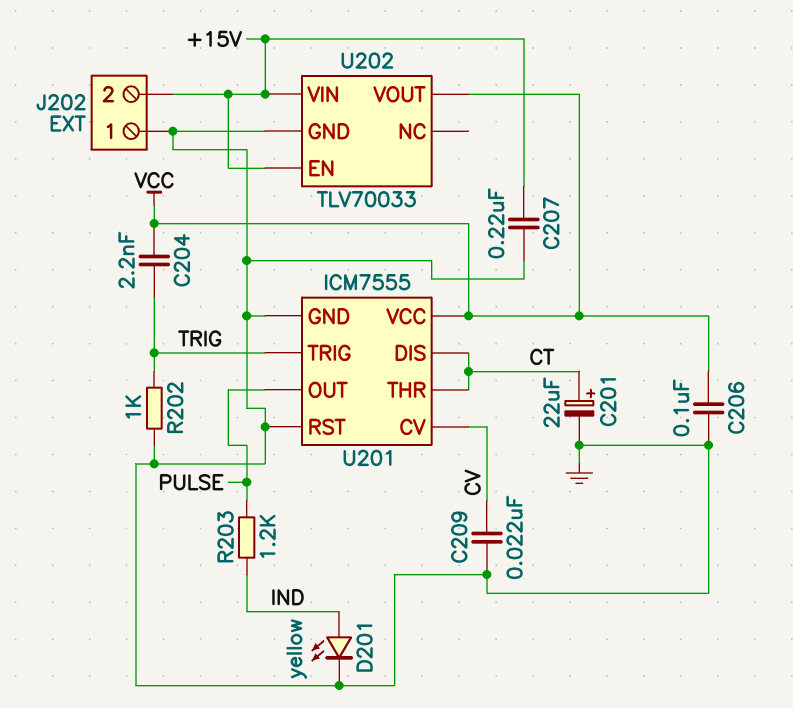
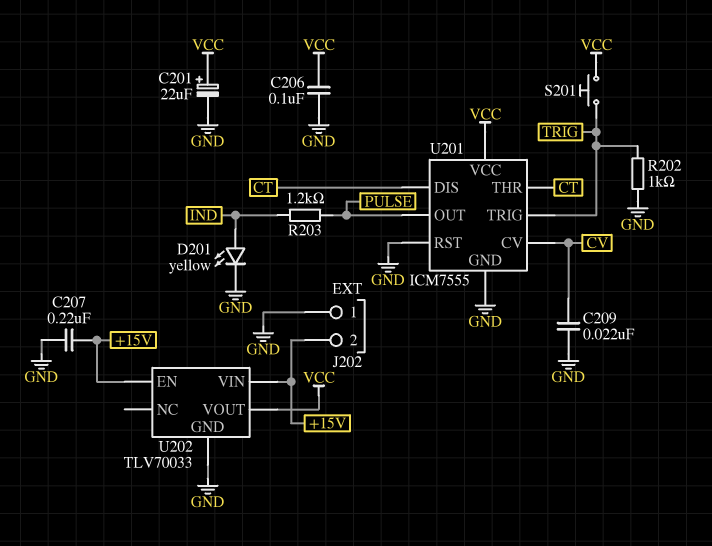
C201: 22uF (plus CT, minus GND) -> 22uF (plus VCC, minus GND)
C204: 2.2nF (TRIG, VCC) -> none
S201: none -> button (TRIG, VCC)

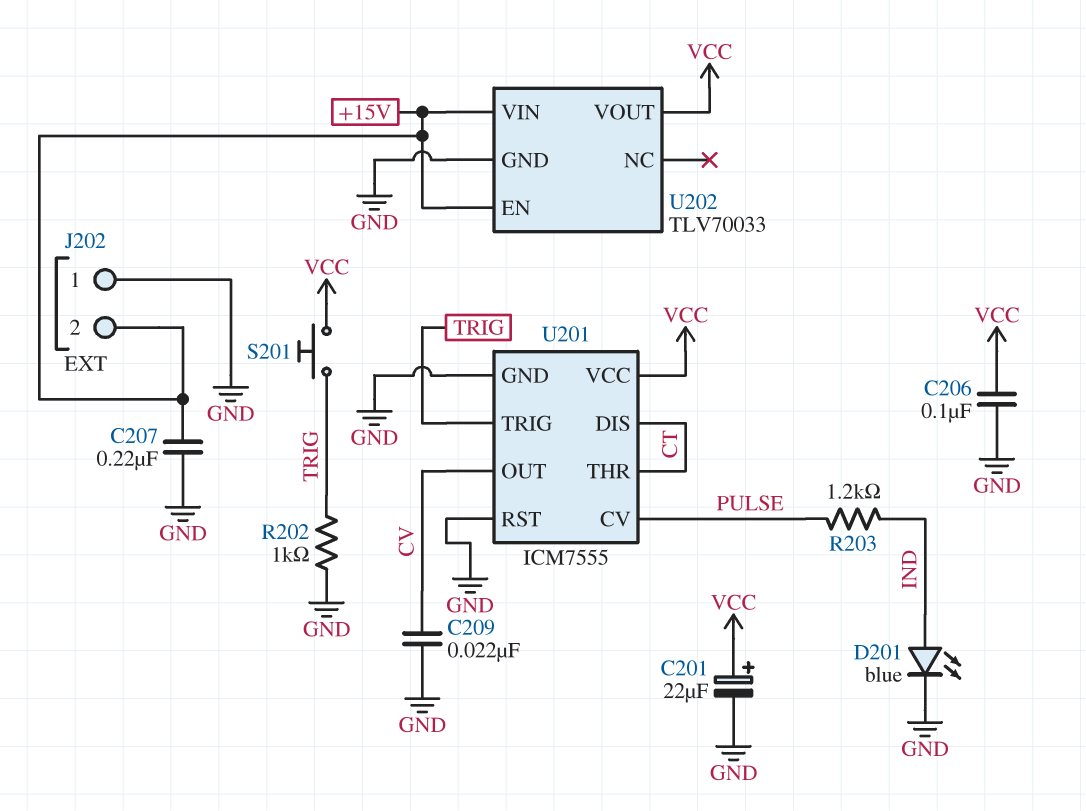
D201: LED yellow (A IND, K GND) -> LED blue (A IND, K GND)
U201 pin CV: CV -> PULSE
U201 pin OUT: PULSE -> CV

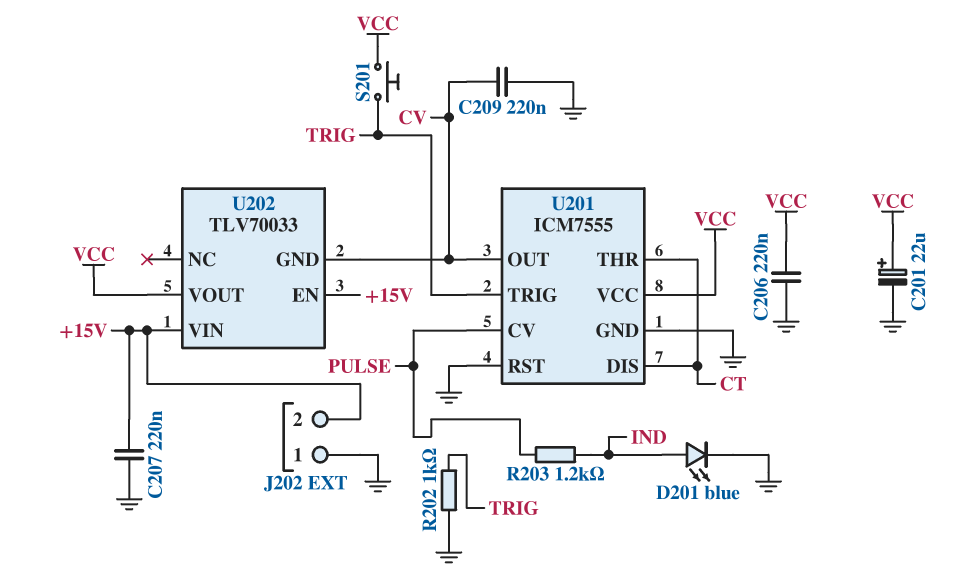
C206: 100nF (GND, VCC) -> 220nF (GND, VCC)
C209: 22nF (CV, GND) -> 220nF (CV, GND)
U202 pin GND: GND -> CV

